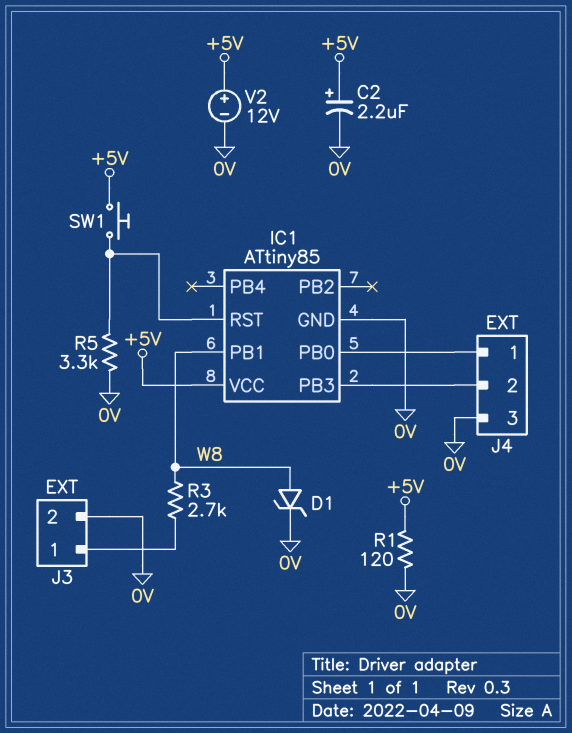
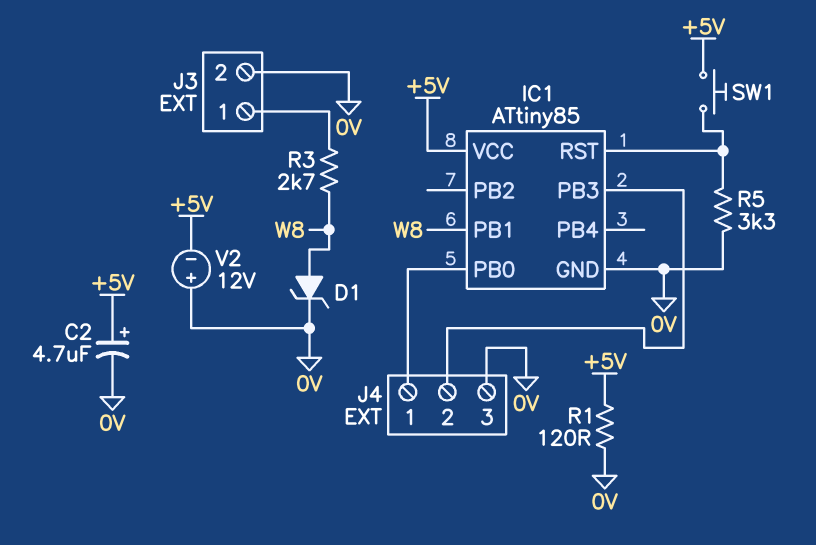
C2: 2.2uF (plus +5V, minus 0V) -> 4.7uF (plus +5V, minus 0V)
V2: 12V (plus +5V, minus 0V) -> 12V (plus 0V, minus +5V)

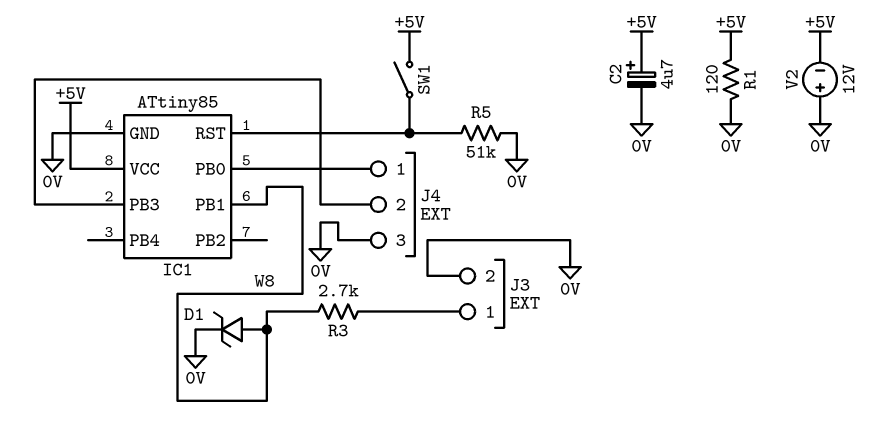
R5: 3.3k (0V, IC1/RST) -> 51k (0V, IC1/RST)
SW1: button (+5V, IC1/RST) -> switch (+5V, IC1/RST)

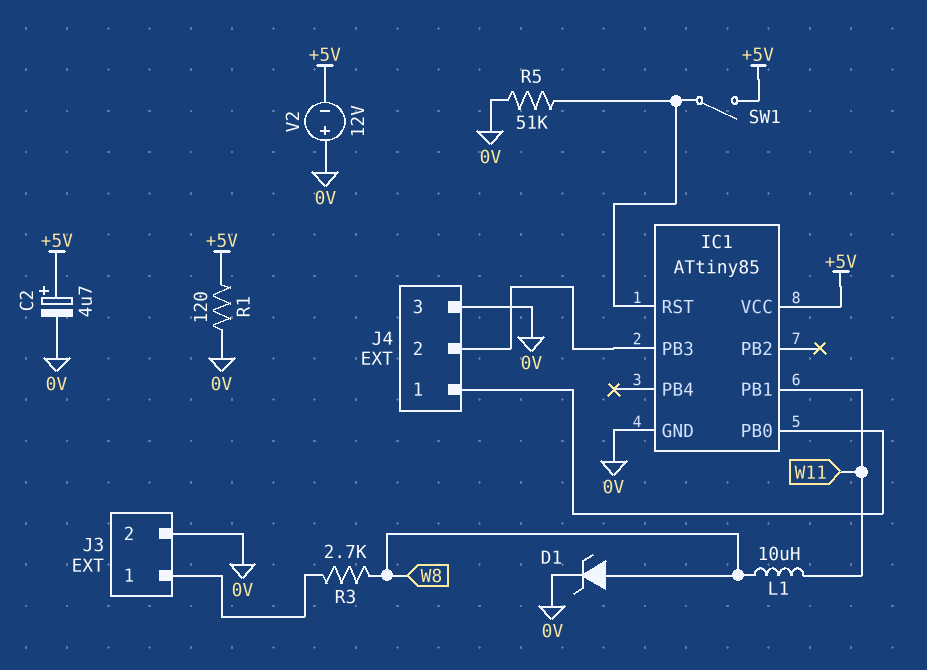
IC1 pin PB1: W8 -> W11
L1: none -> 10uH (W8, W11)

